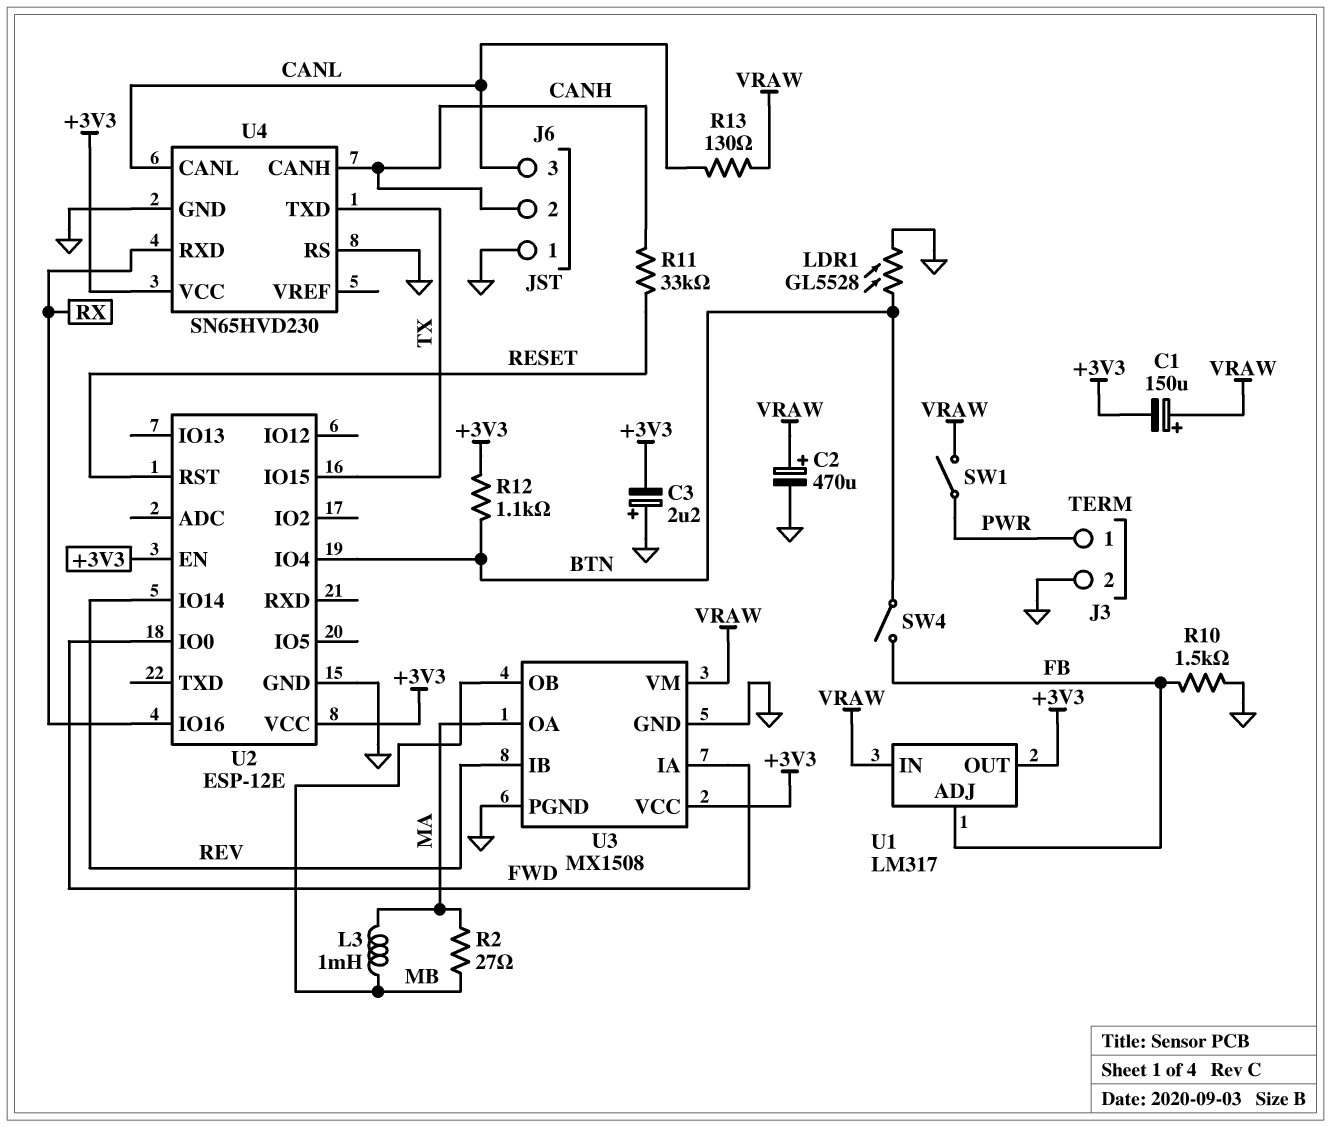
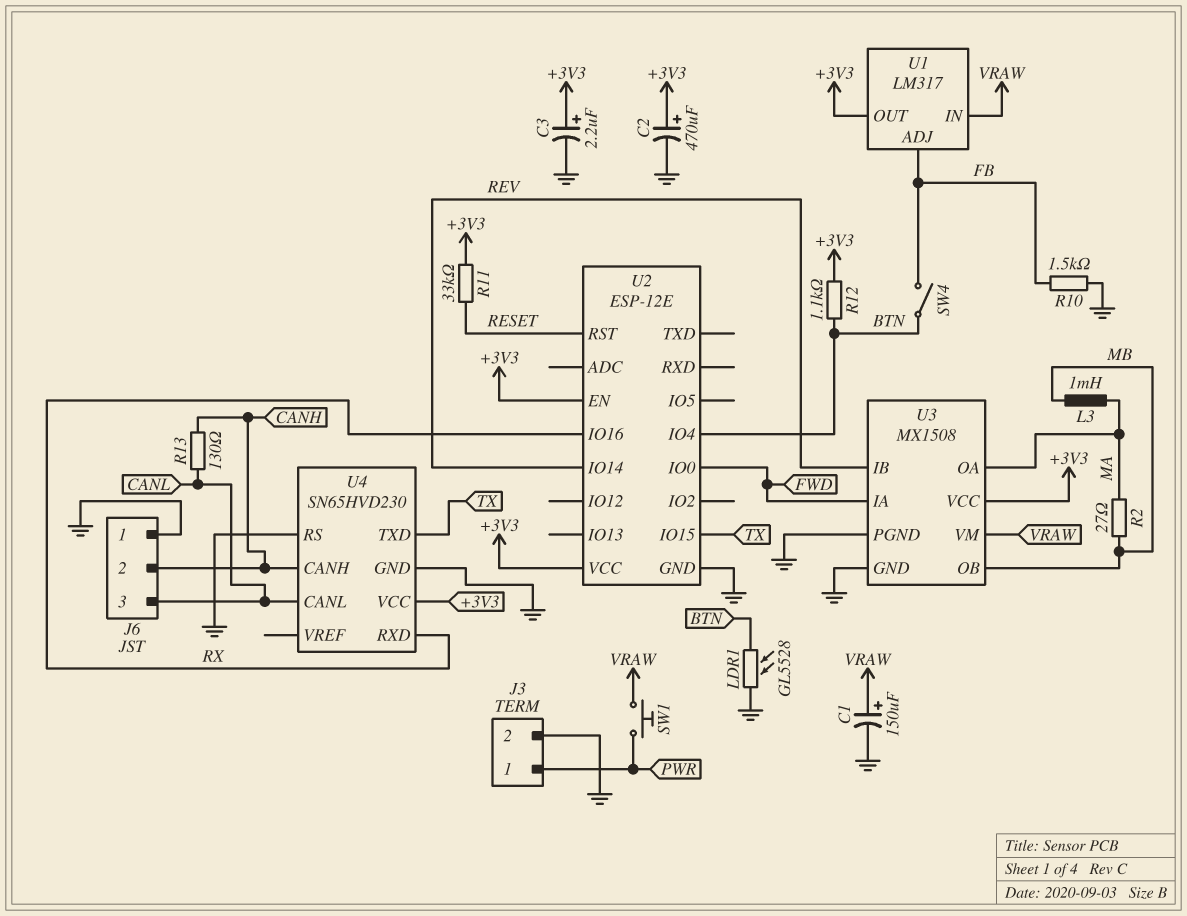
C1: 150uF (plus VRAW, minus +3V3) -> 150uF (plus VRAW, minus GND)
C2: 470uF (plus VRAW, minus GND) -> 470uF (plus +3V3, minus GND)
C3: 2.2uF (plus GND, minus +3V3) -> 2.2uF (plus +3V3, minus GND)
R11: 33k (CANH, RESET) -> 33k (+3V3, RESET)
R13: 130 (CANL, VRAW) -> 130 (CANH, CANL)
SW1: switch (PWR, VRAW) -> button (PWR, VRAW)

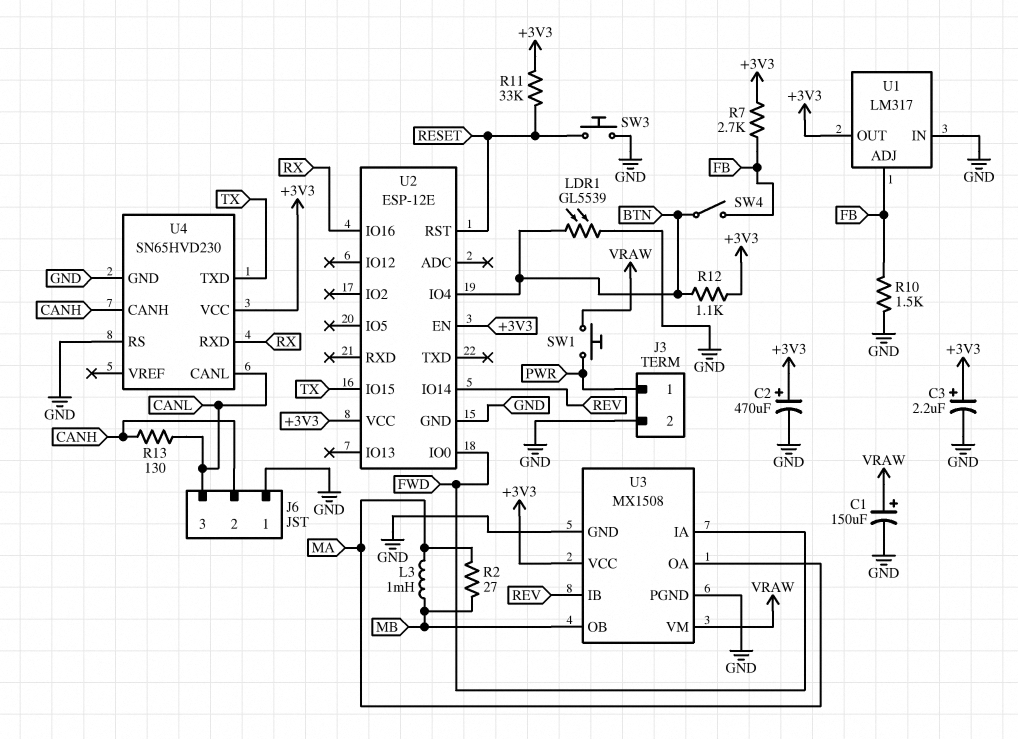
LDR1: GL5528 (BTN, GND) -> GL5539 (BTN, GND)
R7: none -> 2.7k (+3V3, FB)
SW3: none -> button (GND, RESET)
U1 pin IN: VRAW -> GND

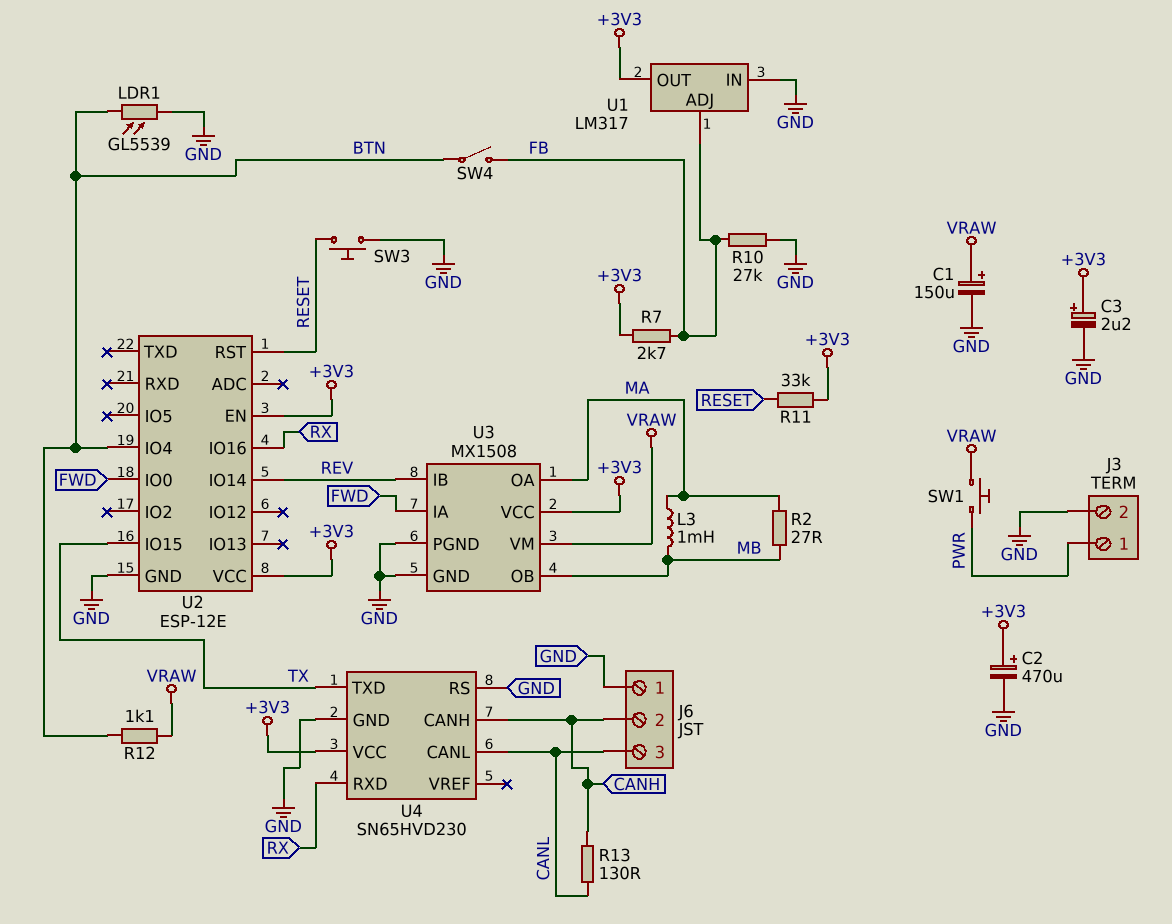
R10: 1.5k (FB, GND) -> 27k (FB, GND)
R12: 1.1k (+3V3, BTN) -> 1.1k (BTN, VRAW)

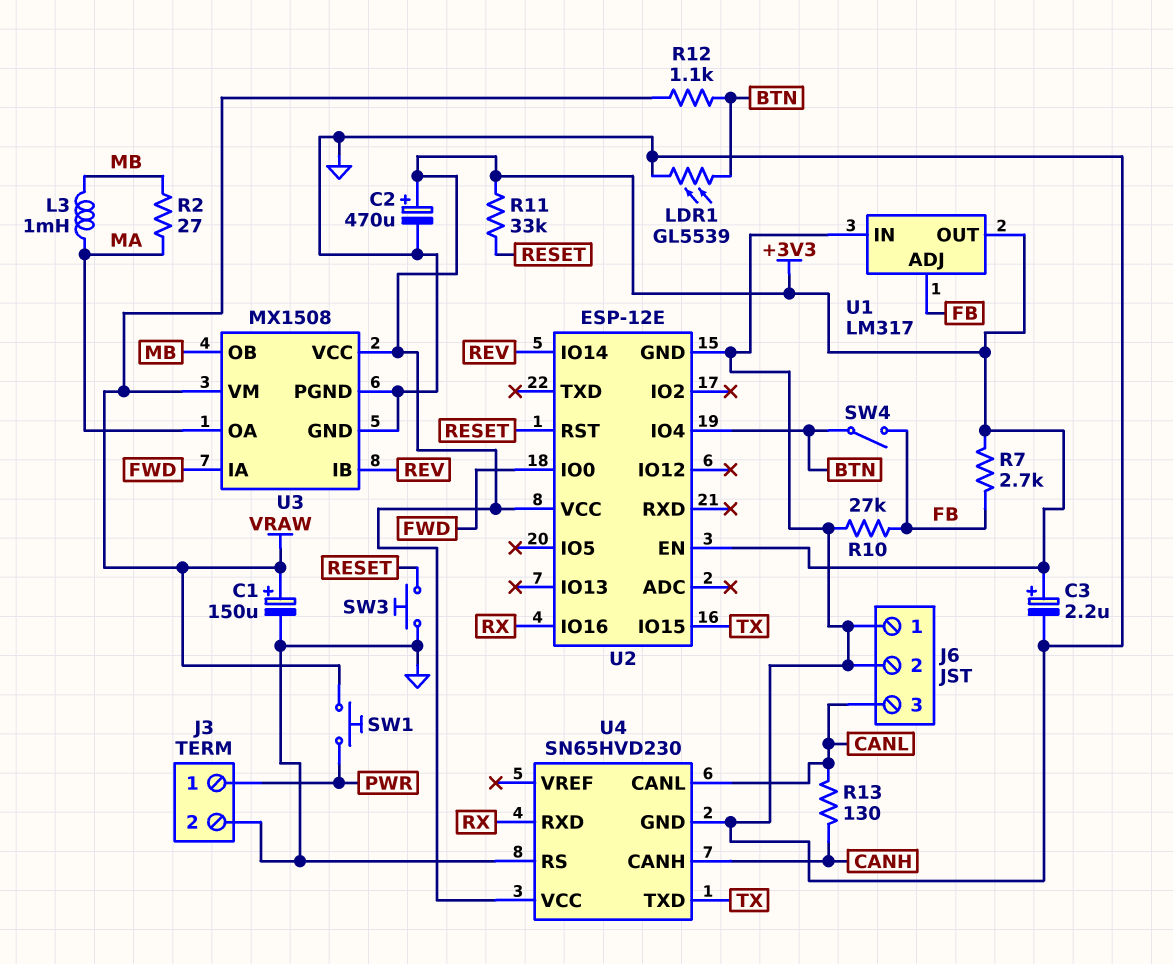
J6 pin 2: CANH -> GND

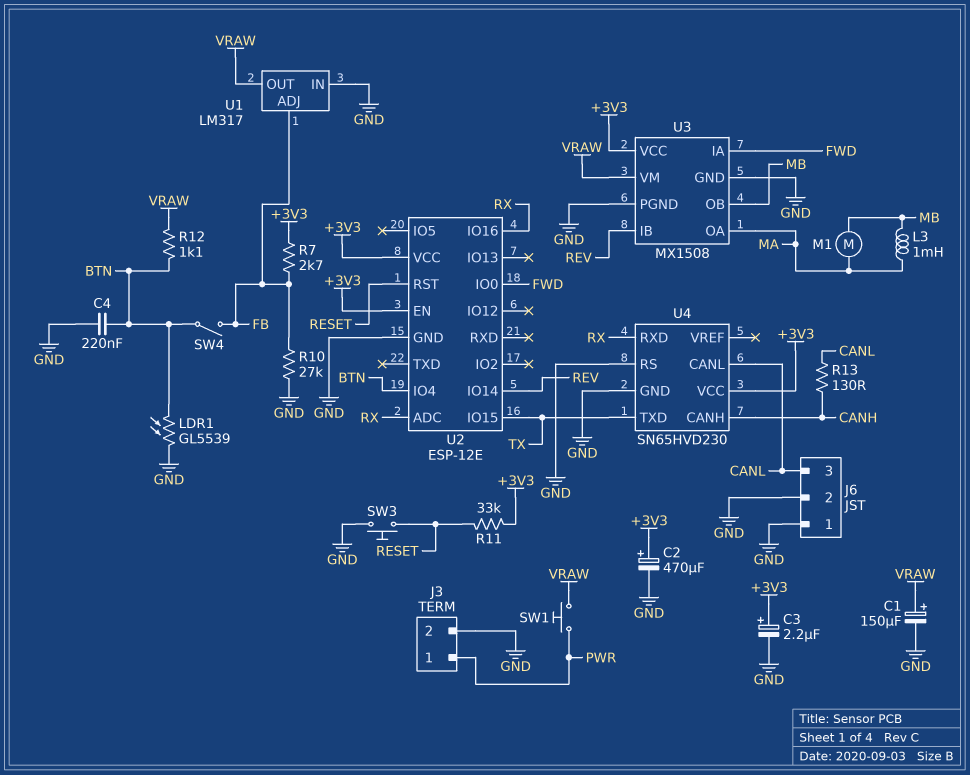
C4: none -> 220nF (BTN, GND)
M1: none -> motor (MA, MB)
R2: 27 (MA, MB) -> none
U1 pin OUT: +3V3 -> VRAW
U2 pin ADC: none -> RX

